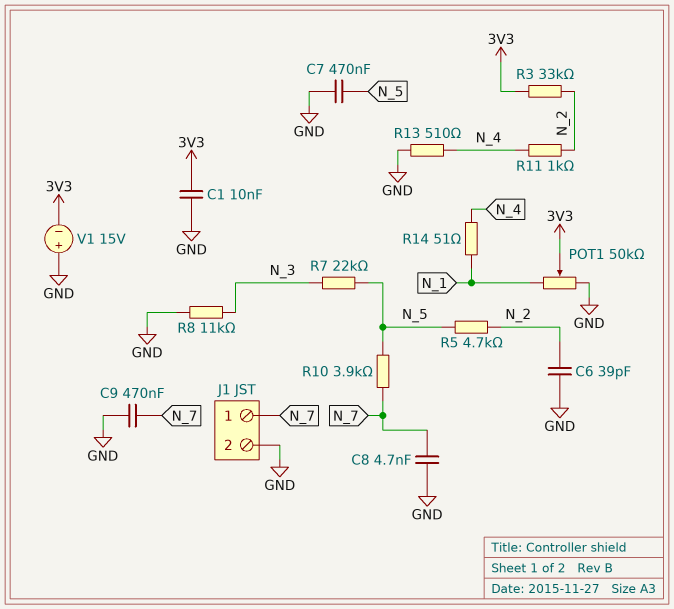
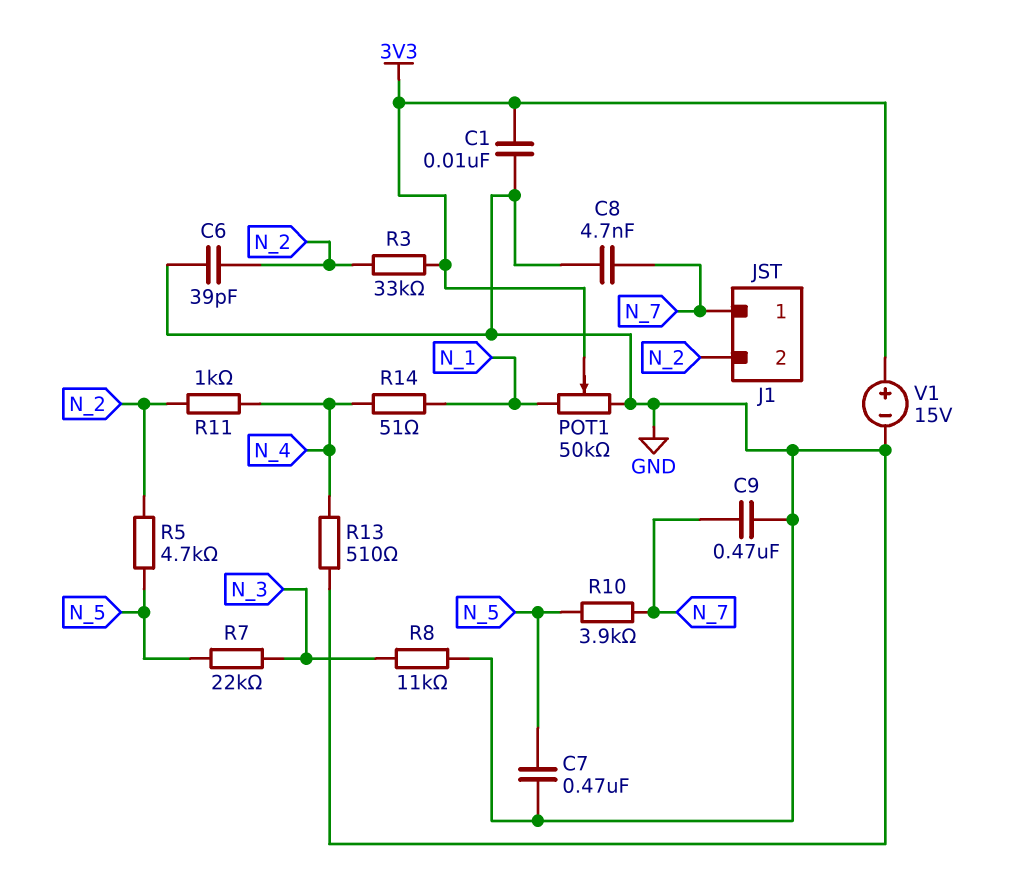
J1 pin 2: GND -> N_2
V1: 15V (plus GND, minus 3V3) -> 15V (plus 3V3, minus GND)

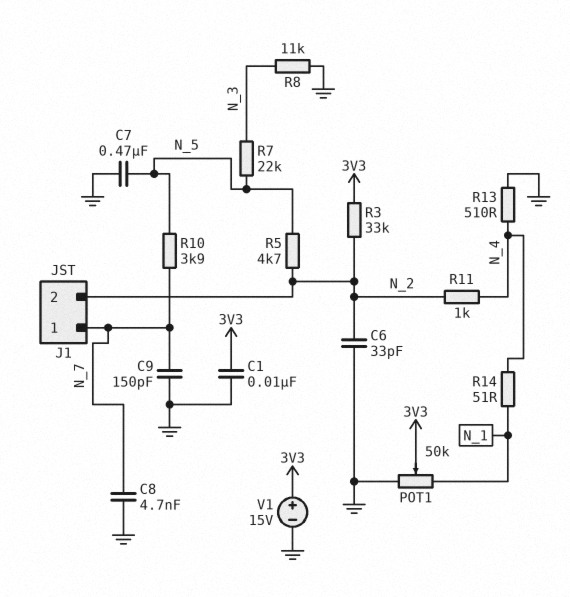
C6: 39pF (GND, N_2) -> 33pF (GND, N_2)
C9: 470nF (GND, N_7) -> 150pF (GND, N_7)

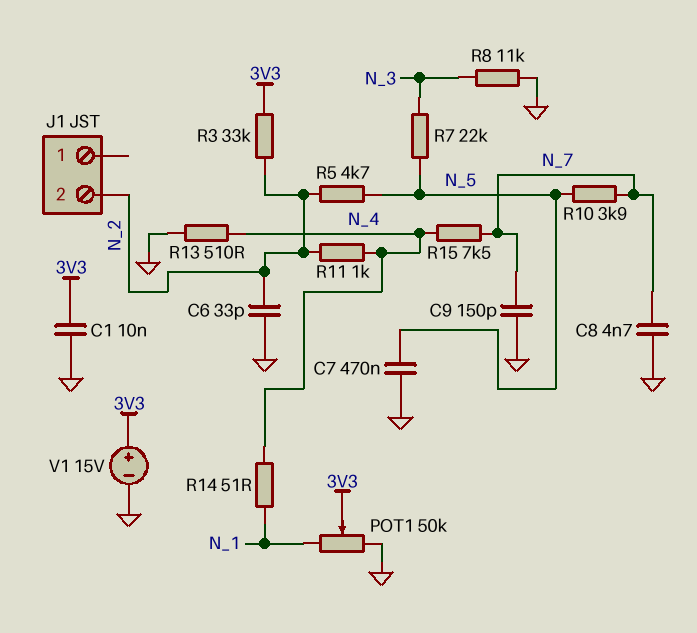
J1 pin 1: N_7 -> none
R15: none -> 7.5k (N_4, N_7)

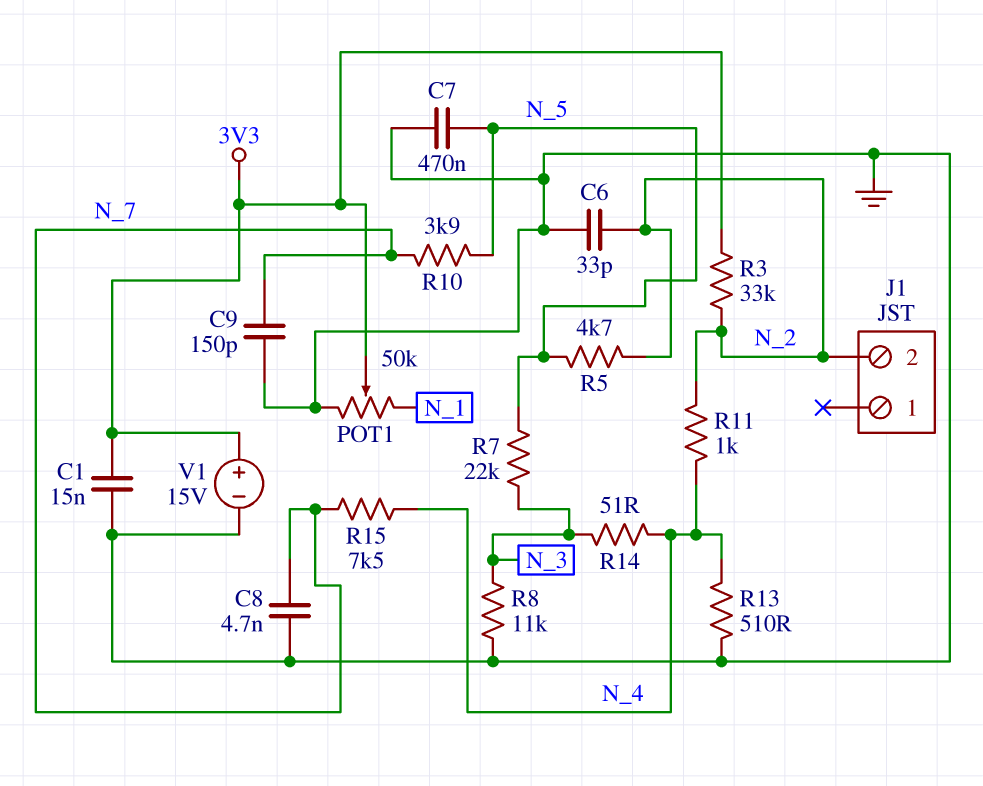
C1: 10nF (3V3, GND) -> 15nF (3V3, GND)
R14: 51 (N_1, N_4) -> 51 (N_3, N_4)

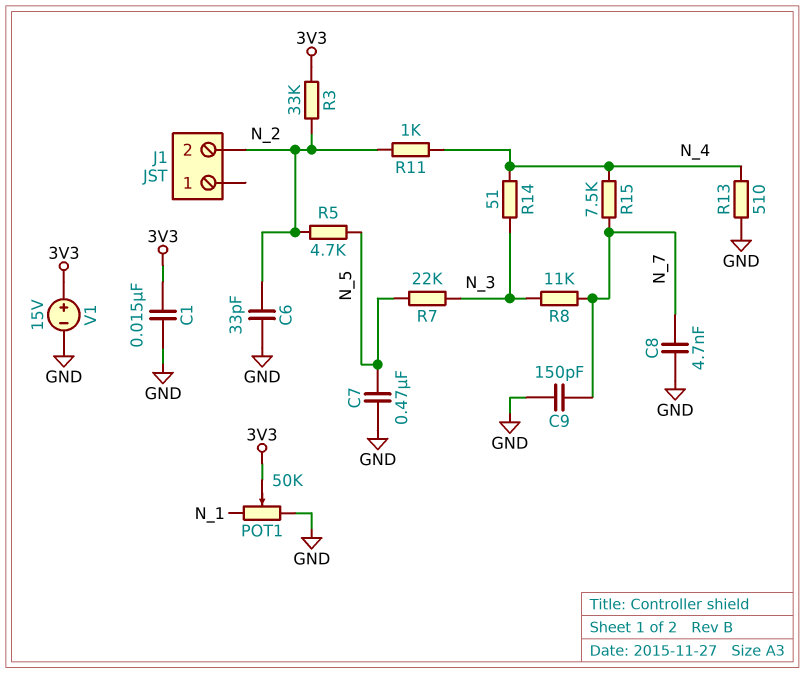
R8: 11k (GND, N_3) -> 11k (N_3, N_7)
R10: 3.9k (N_5, N_7) -> none

